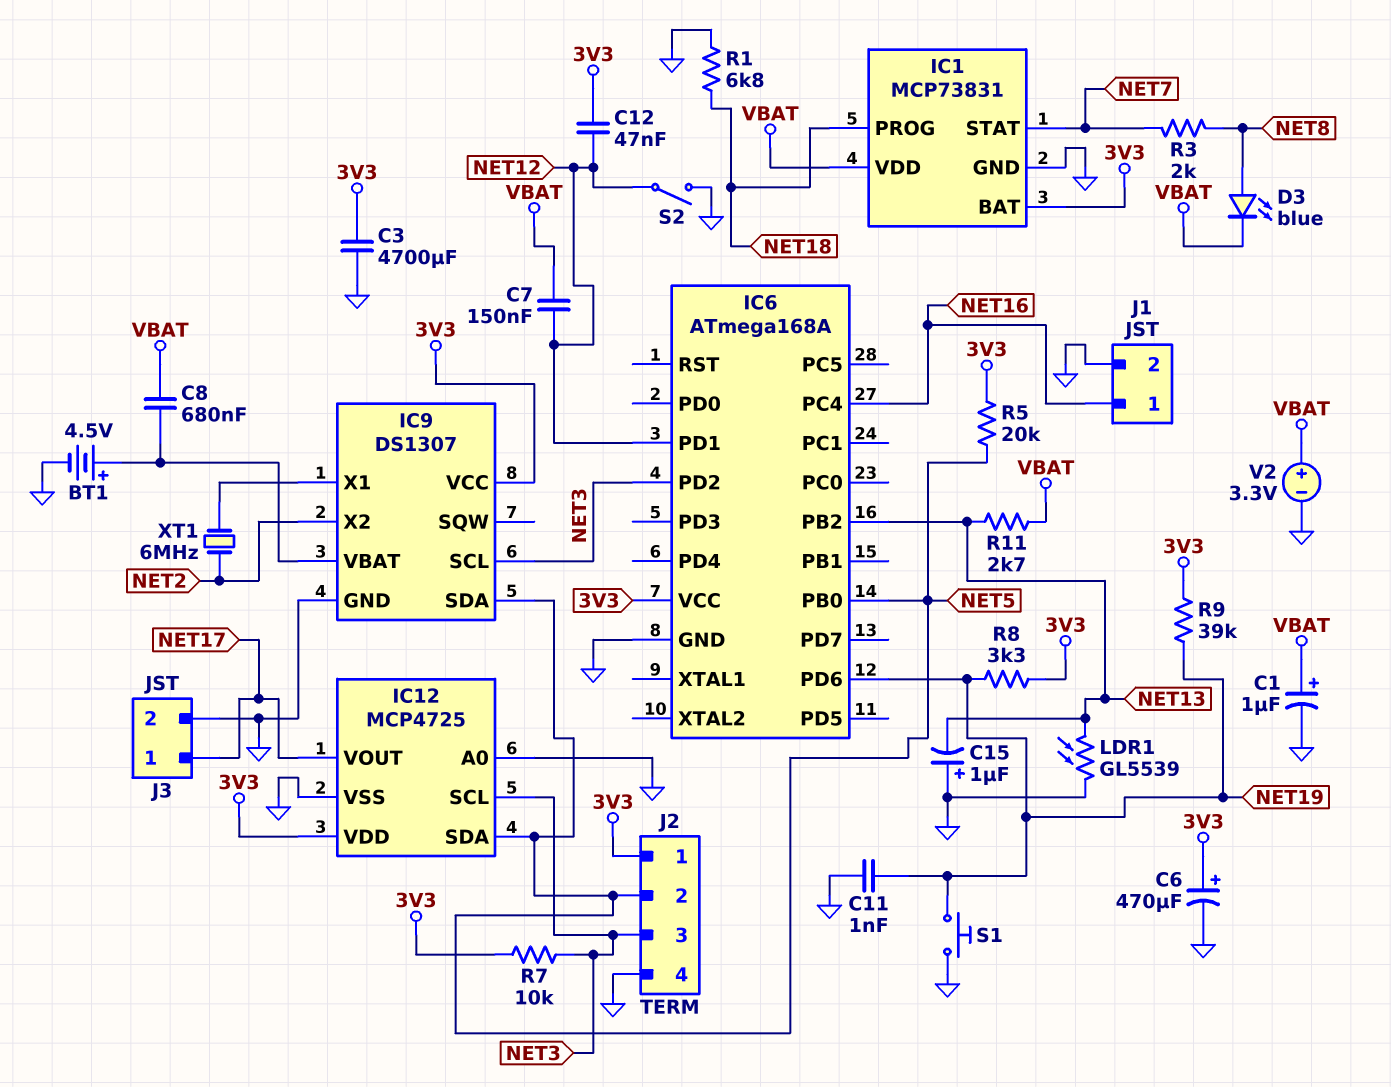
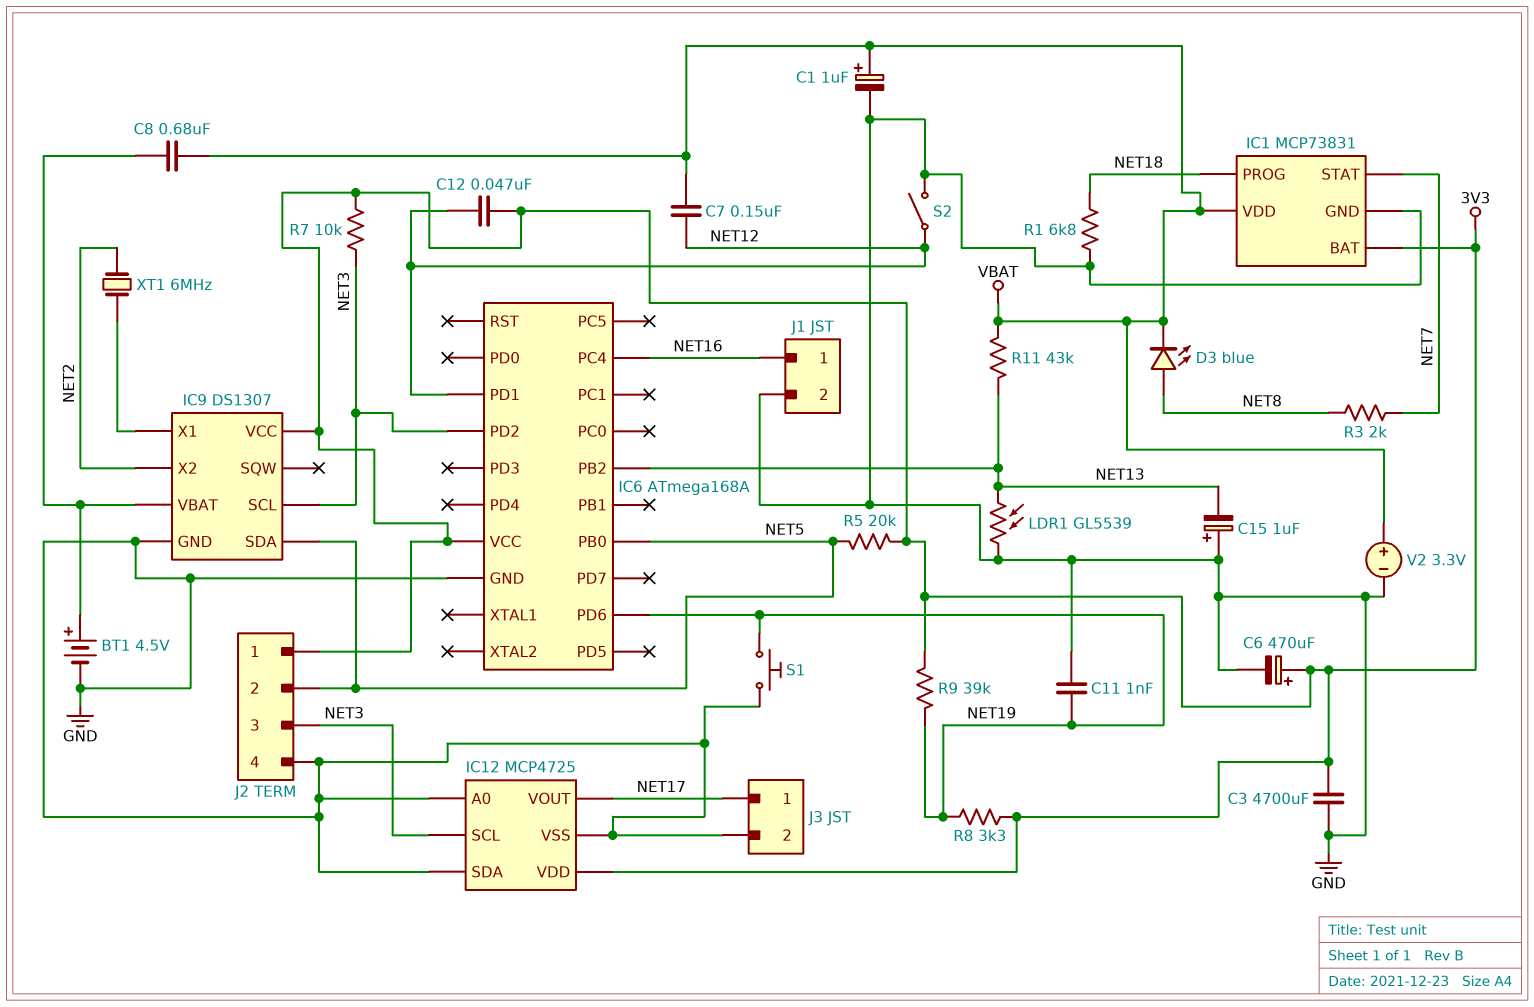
IC12 pin SDA: NET5 -> GND
R11: 2.7k (NET13, VBAT) -> 43k (NET13, VBAT)

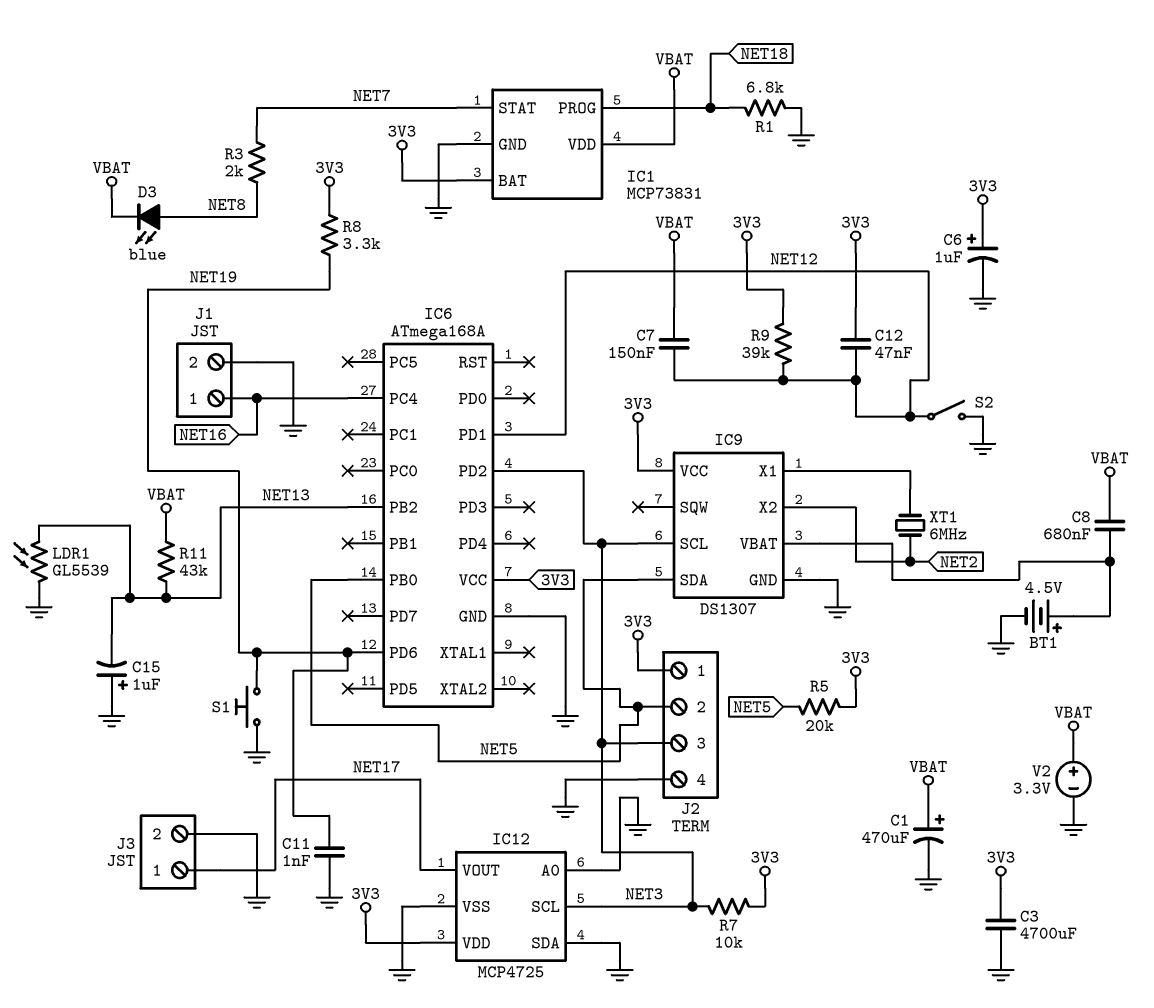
C1: 1uF (plus VBAT, minus GND) -> 470uF (plus VBAT, minus GND)
C6: 470uF (plus 3V3, minus GND) -> 1uF (plus 3V3, minus GND)
R9: 39k (3V3, NET19) -> 39k (3V3, NET12)

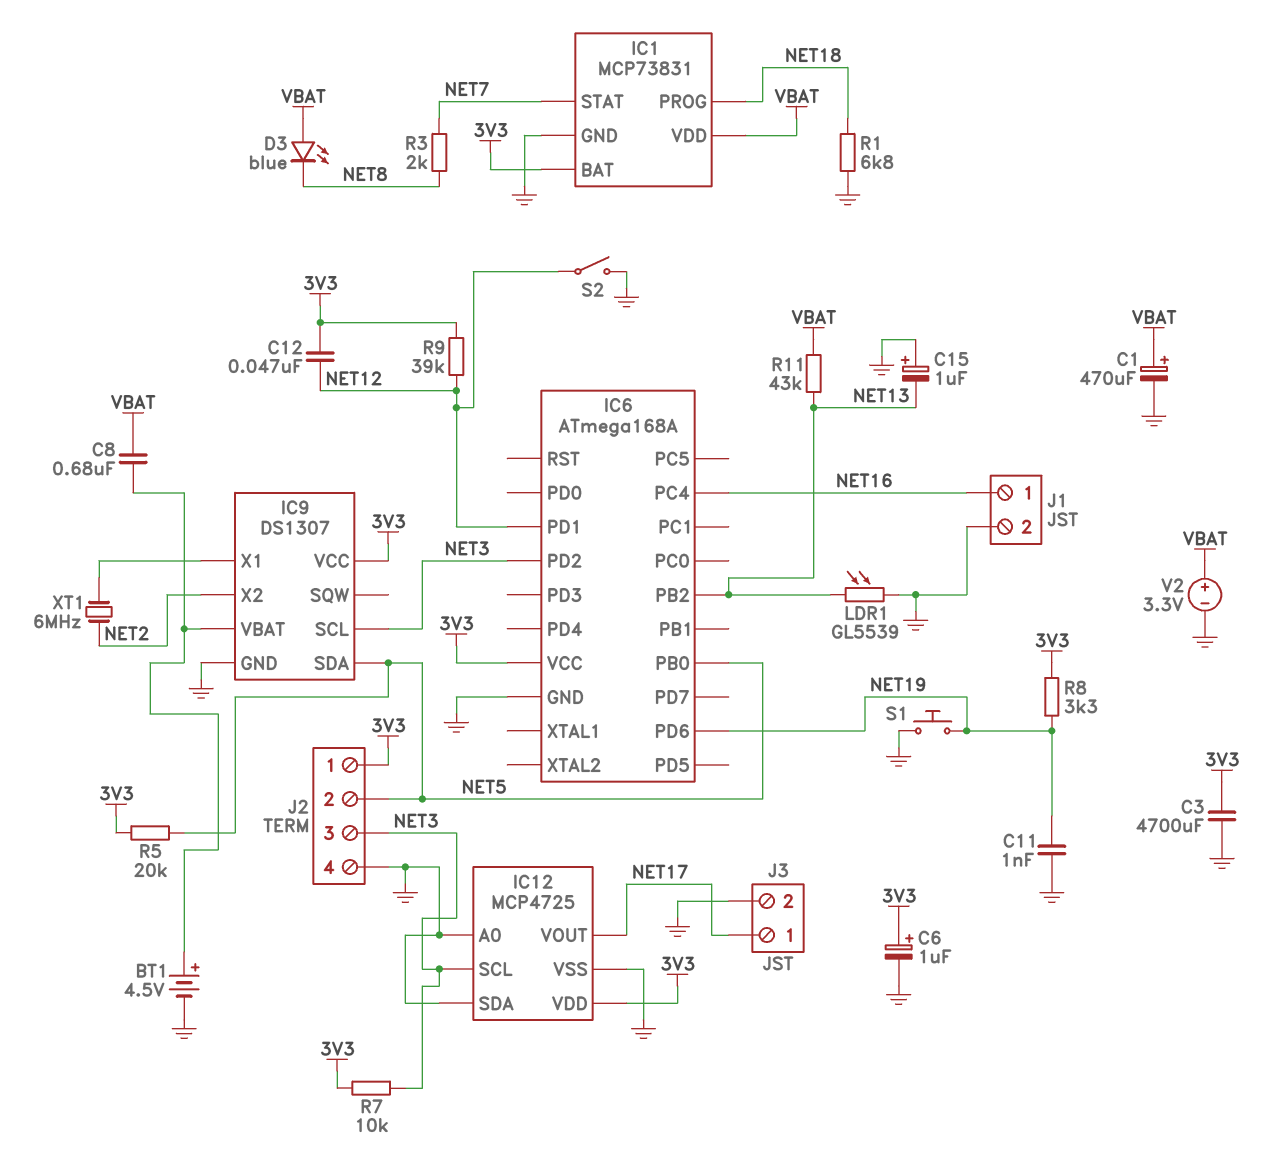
C7: 150nF (NET12, VBAT) -> none
D3: LED blue (A NET8, K VBAT) -> LED blue (A VBAT, K NET8)

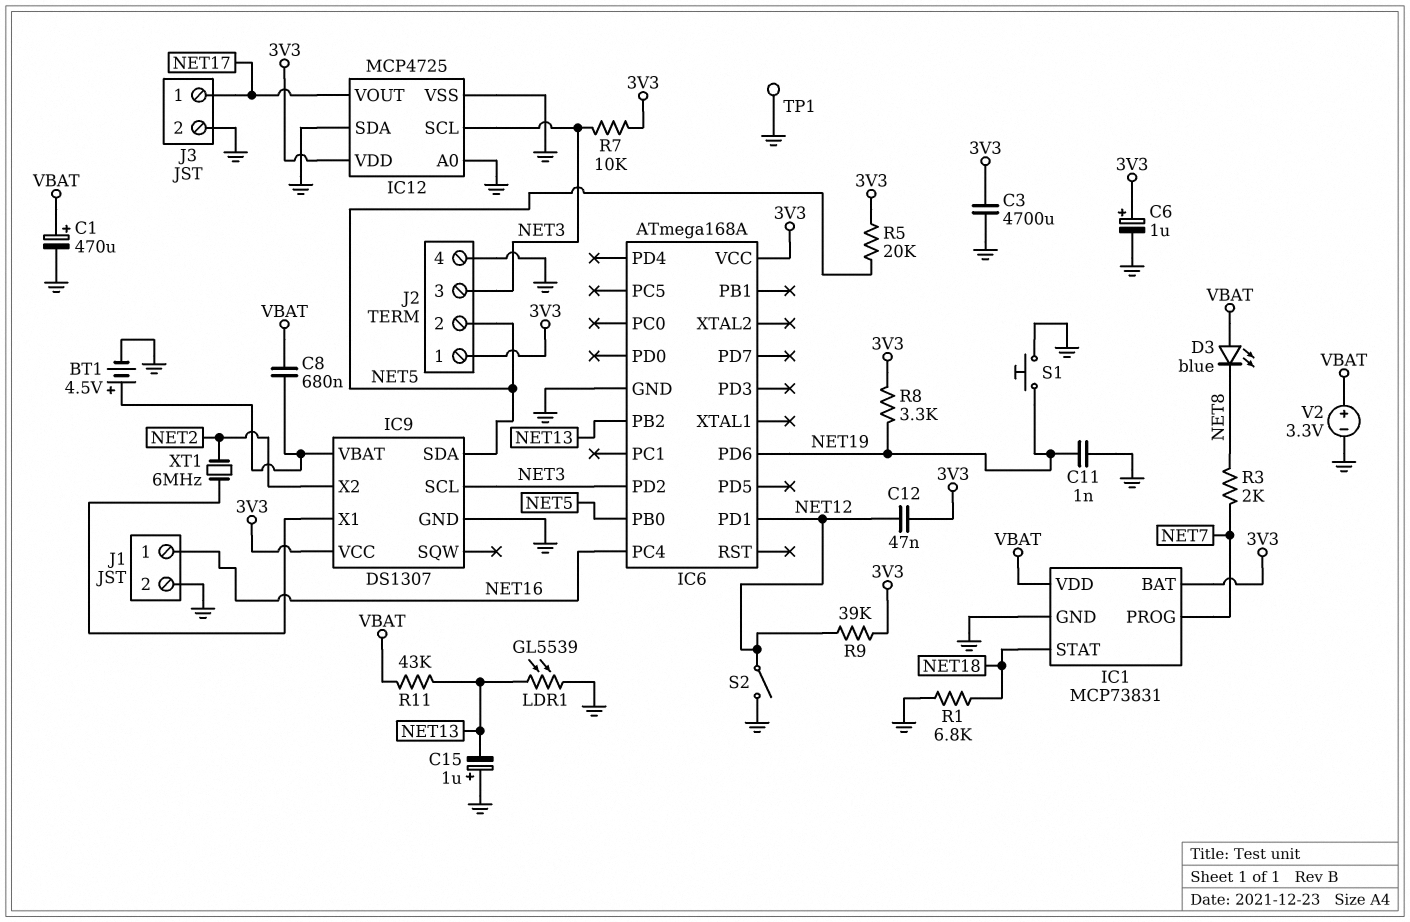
IC1 pin PROG: NET18 -> NET7
IC1 pin STAT: NET7 -> NET18
TP1: none -> test point (GND)

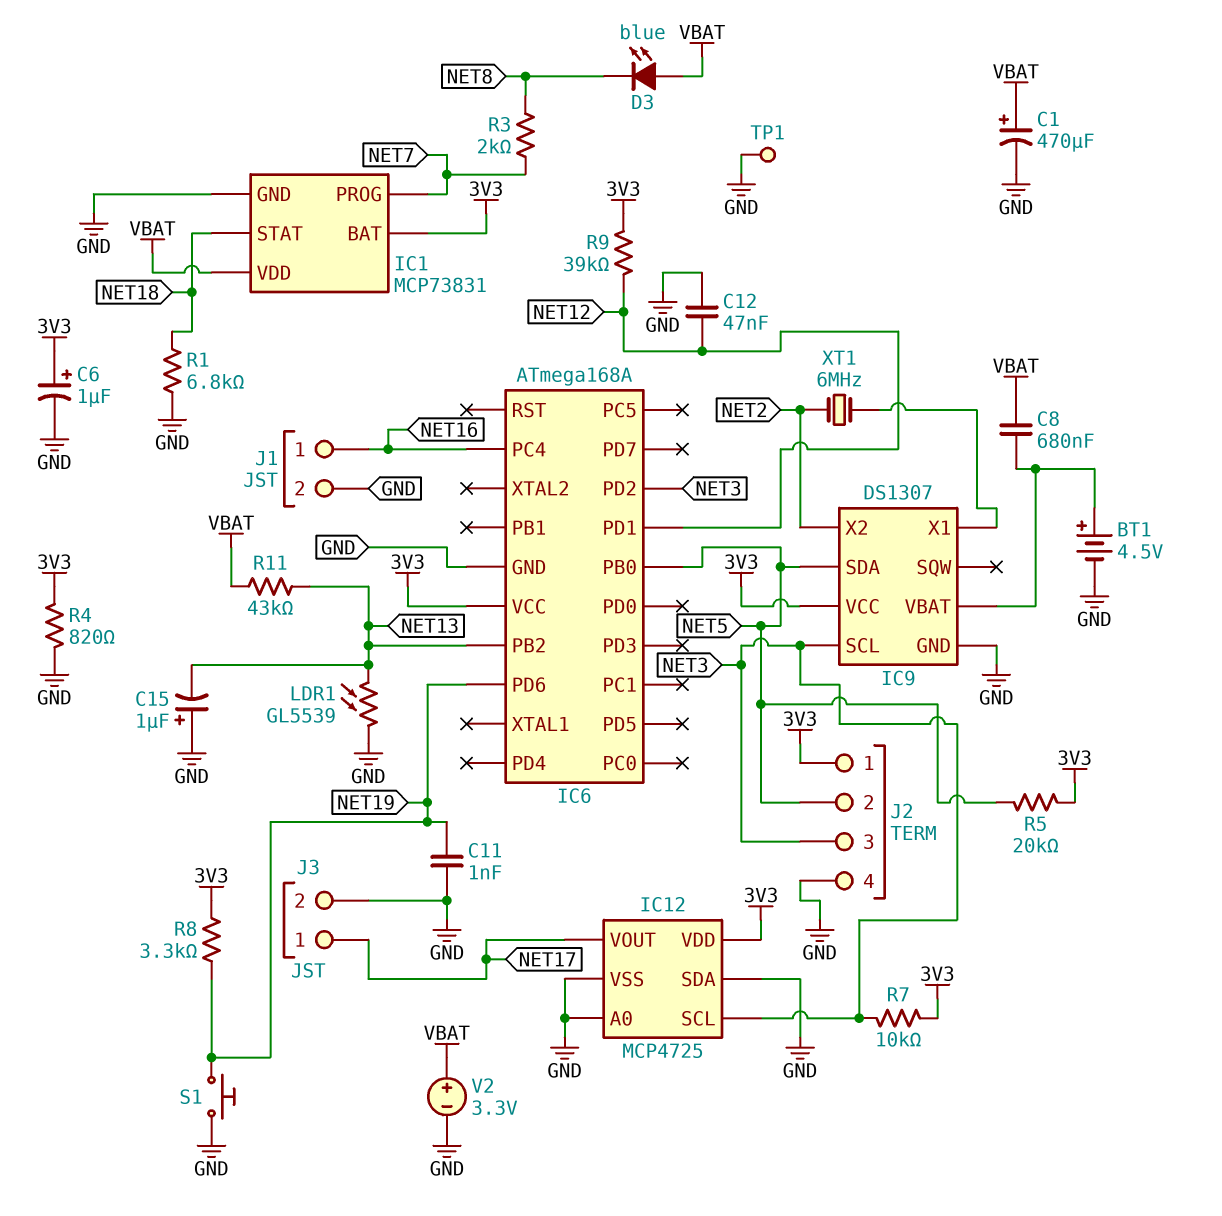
C3: 4700uF (3V3, GND) -> none
C12: 47nF (3V3, NET12) -> 47nF (GND, NET12)
R4: none -> 820 (3V3, GND)
S2: switch (GND, NET12) -> none

